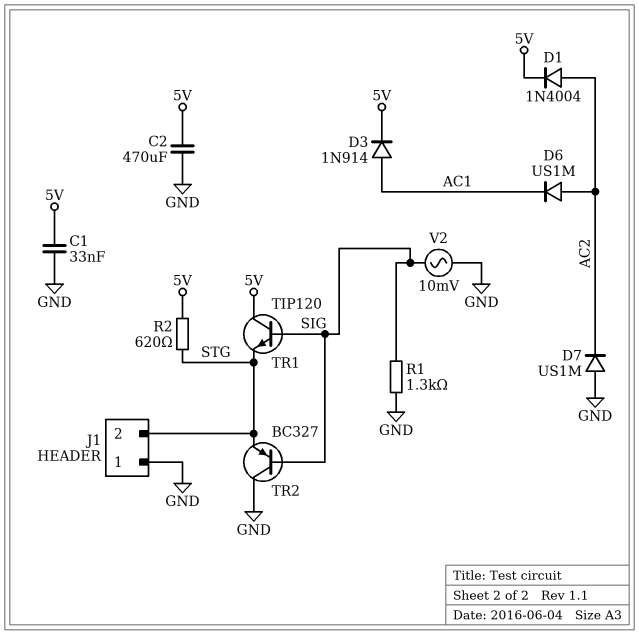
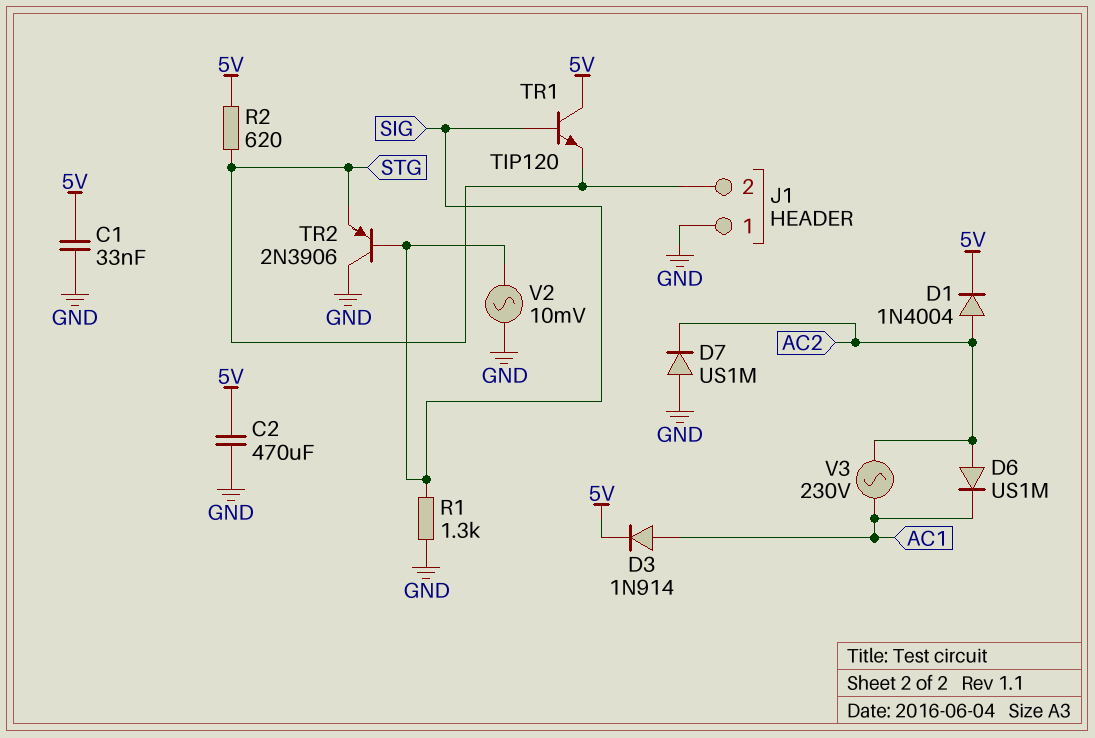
TR2: PNP BC327 (B SIG, C GND, E STG) -> PNP 2N3906 (B SIG, C GND, E STG)
V3: none -> AC 230V (AC1, AC2)

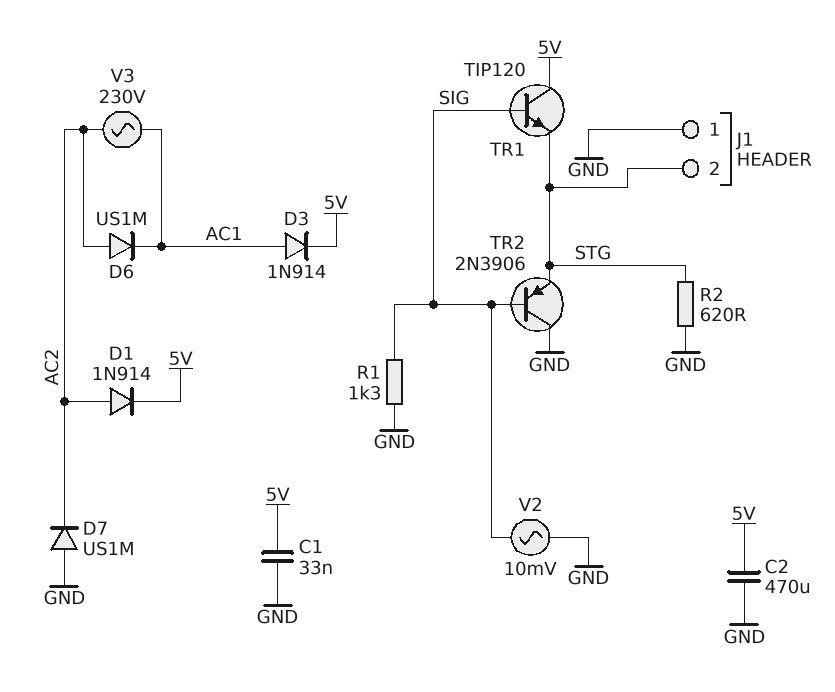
D1: diode 1N4004 (A AC2, K 5V) -> diode 1N914 (A AC2, K 5V)
R2: 620 (5V, STG) -> 620 (GND, STG)

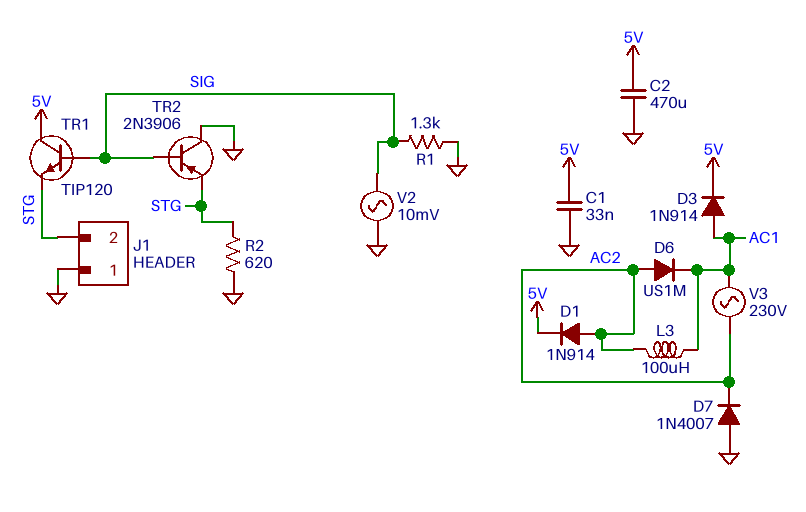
D7: diode US1M (A GND, K AC2) -> diode 1N4007 (A GND, K AC2)
L3: none -> 100uH (AC1, AC2)

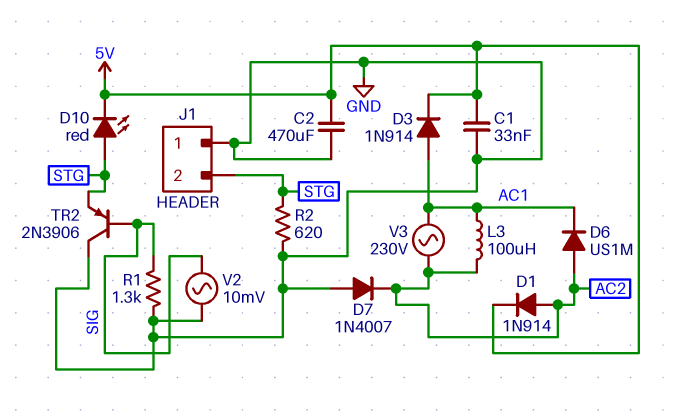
D10: none -> LED red (A STG, K 5V)
TR1: NPN TIP120 (B SIG, C 5V, E STG) -> none

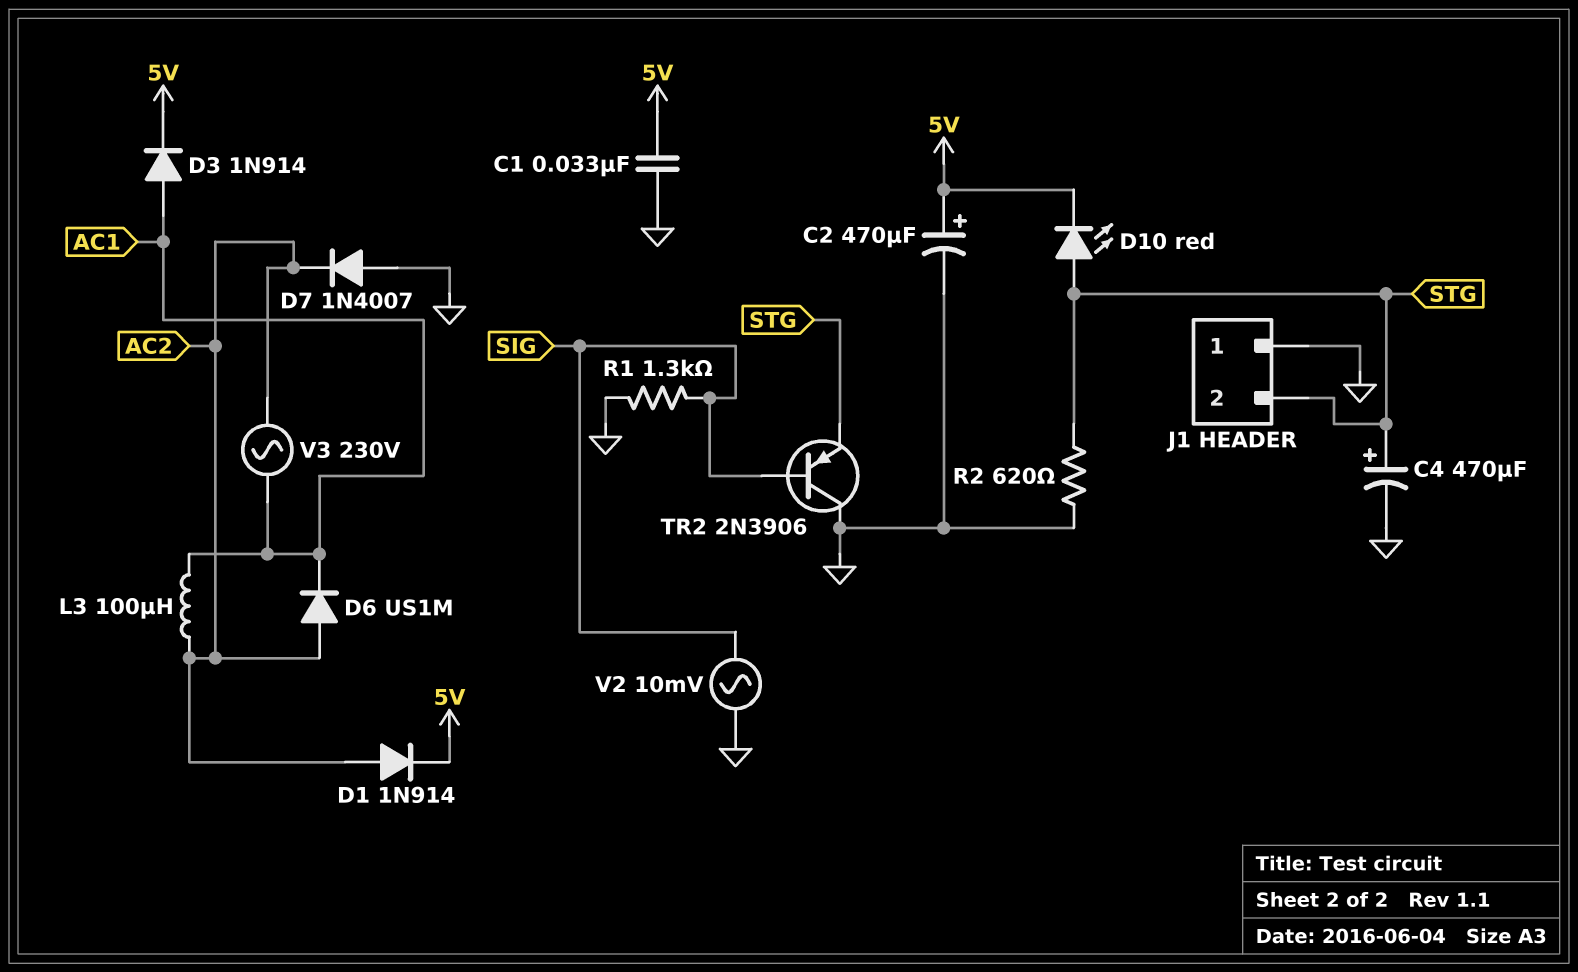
C2: 470uF (5V, GND) -> 470uF (plus 5V, minus GND)
C4: none -> 470uF (plus STG, minus GND)

